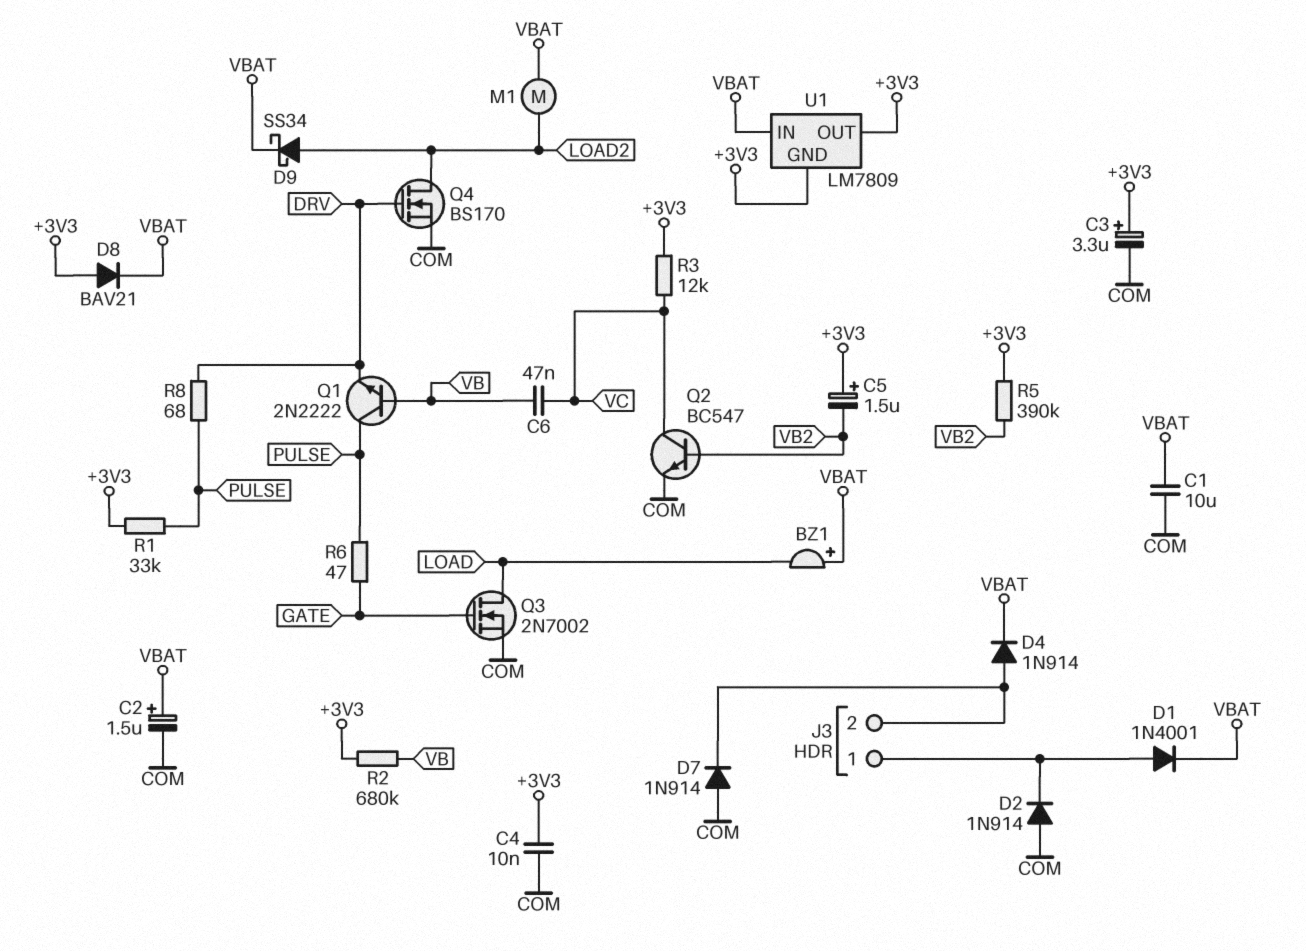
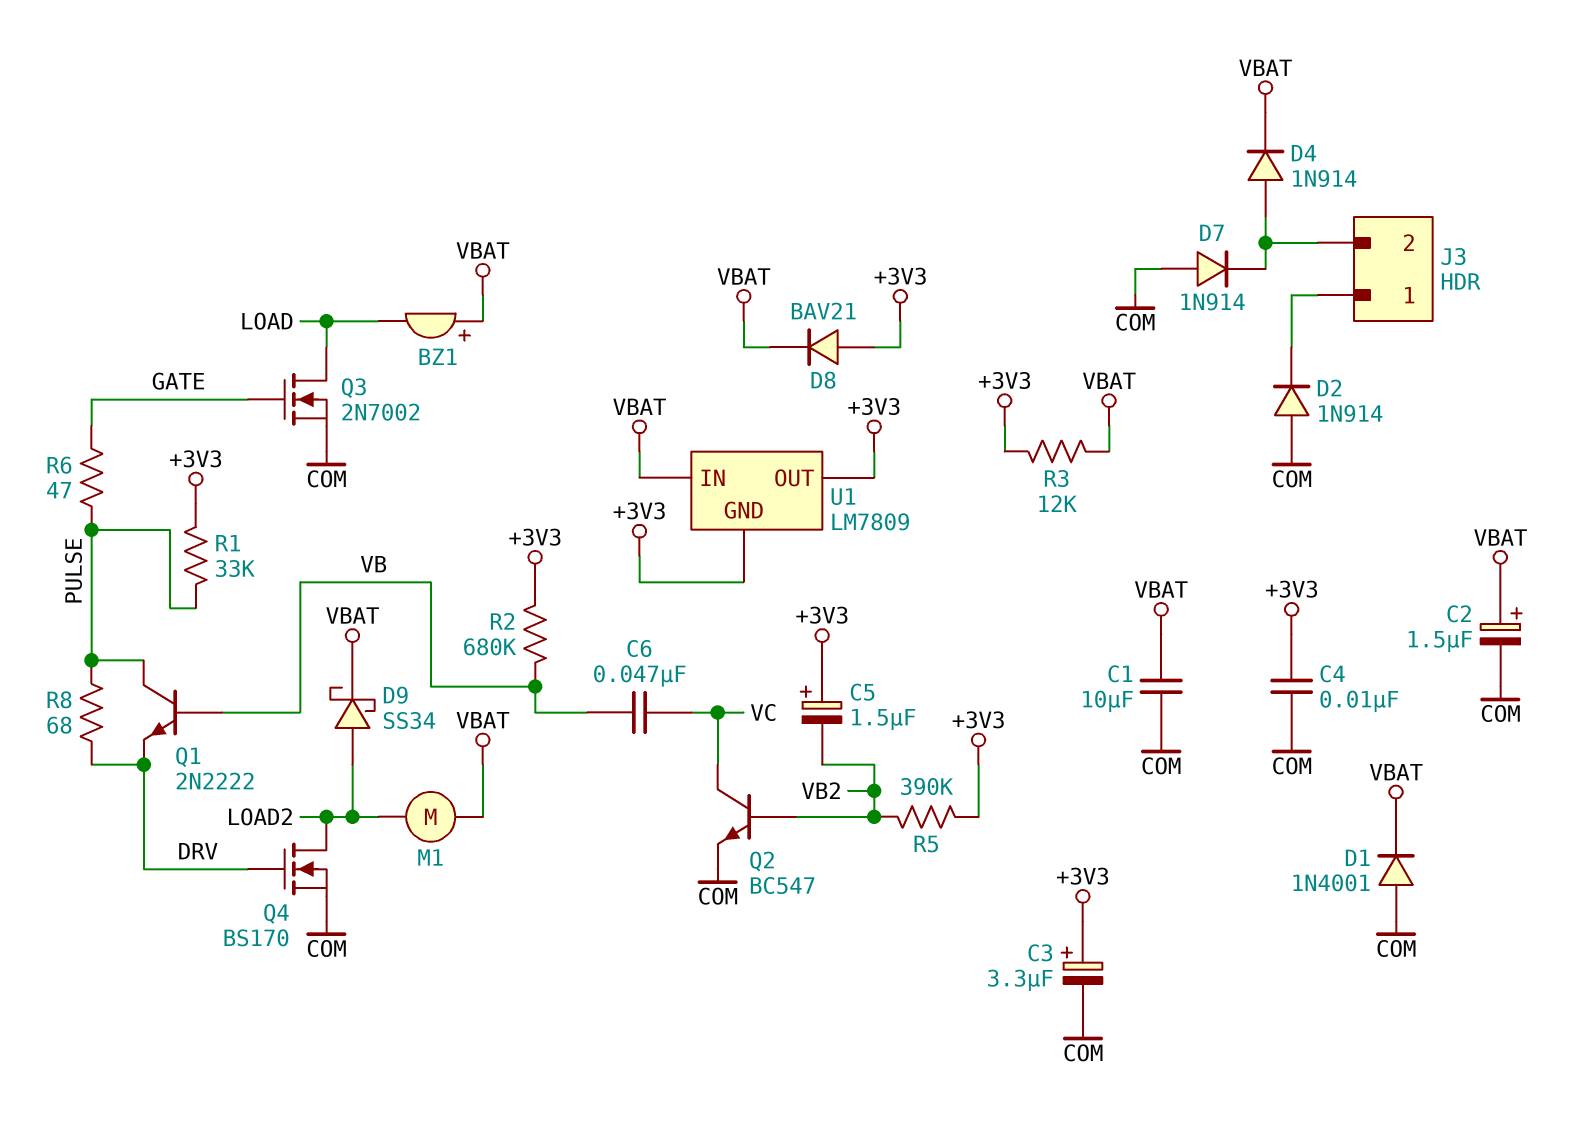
D1: diode 1N4001 (A J3/1, K VBAT) -> diode 1N4001 (A COM, K VBAT)
R3: 12k (+3V3, VC) -> 12k (+3V3, VBAT)

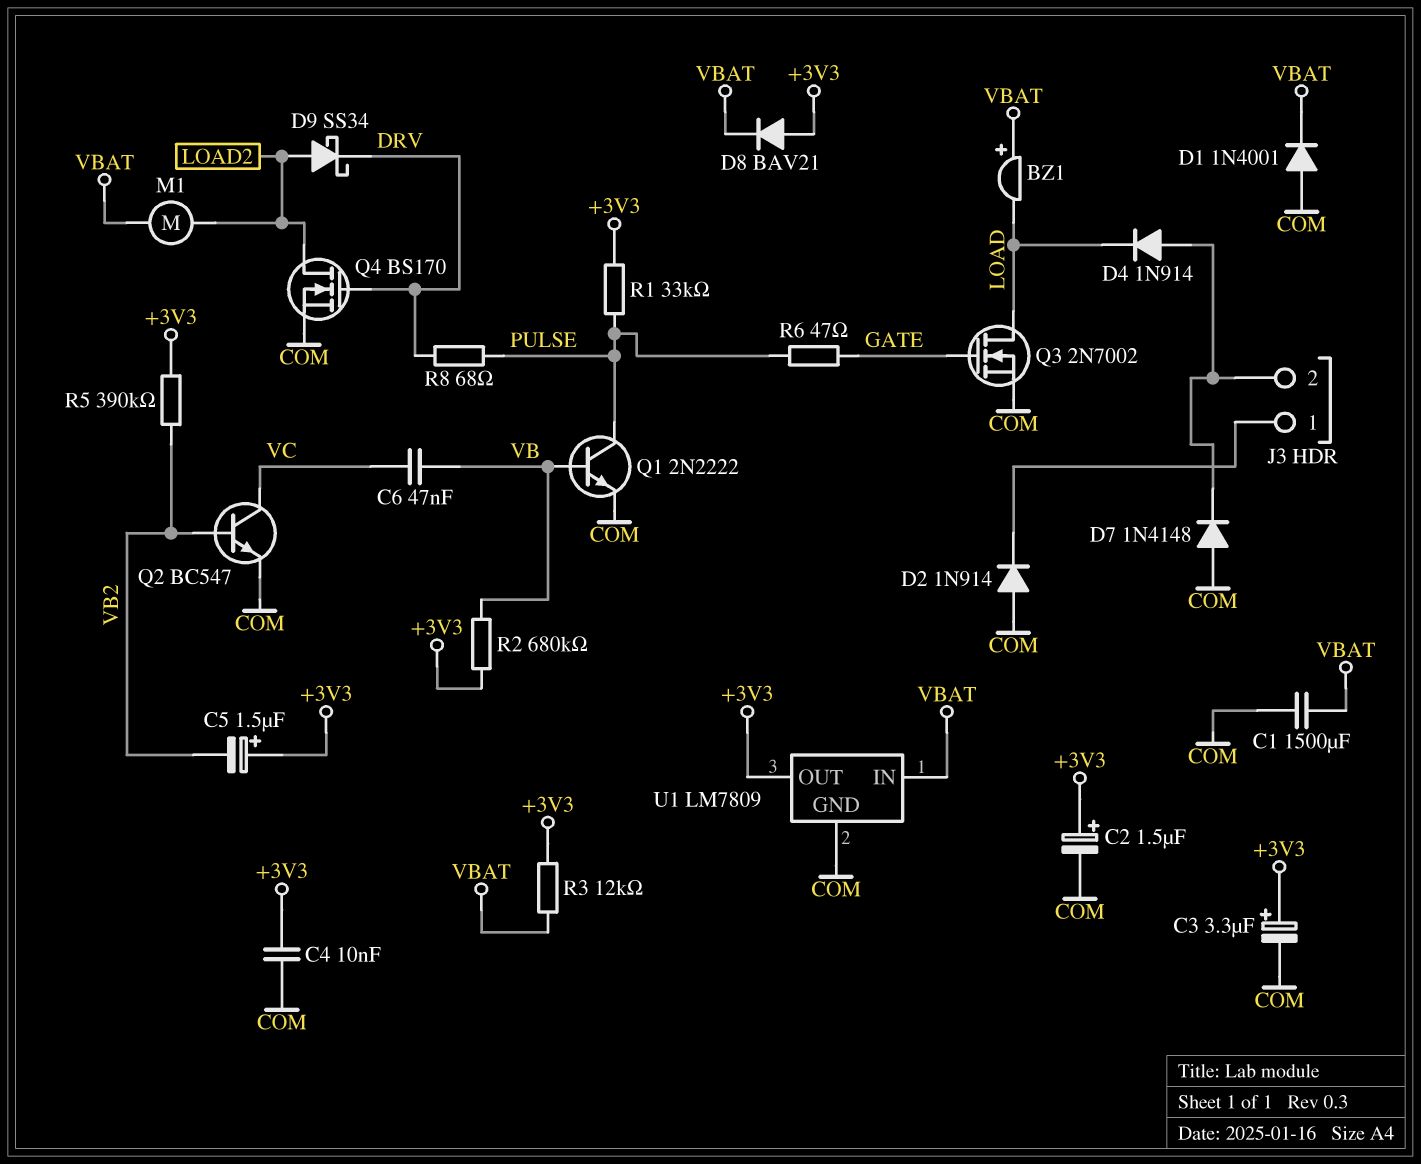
C1: 10uF (COM, VBAT) -> 1500uF (COM, VBAT)
C2: 1.5uF (plus VBAT, minus COM) -> 1.5uF (plus +3V3, minus COM)
D4: diode 1N914 (A J3/2, K VBAT) -> diode 1N914 (A J3/2, K LOAD)
D7: diode 1N914 (A COM, K J3/2) -> diode 1N4148 (A COM, K J3/2)
D9: schottky SS34 (A LOAD2, K VBAT) -> schottky SS34 (A LOAD2, K DRV)
Q1: NPN 2N2222 (B VB, C PULSE, E DRV) -> NPN 2N2222 (B VB, C PULSE, E COM)
U1 pin GND: +3V3 -> COM

